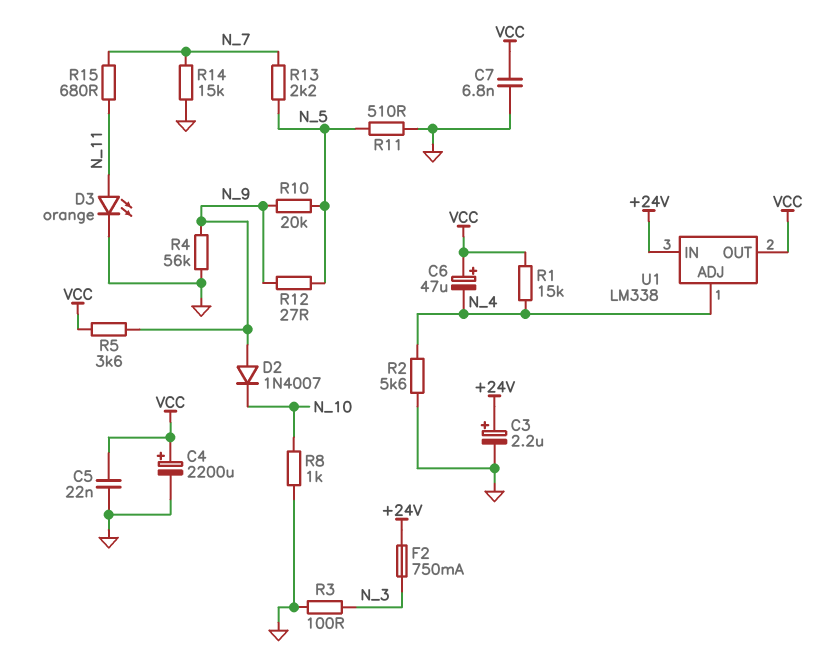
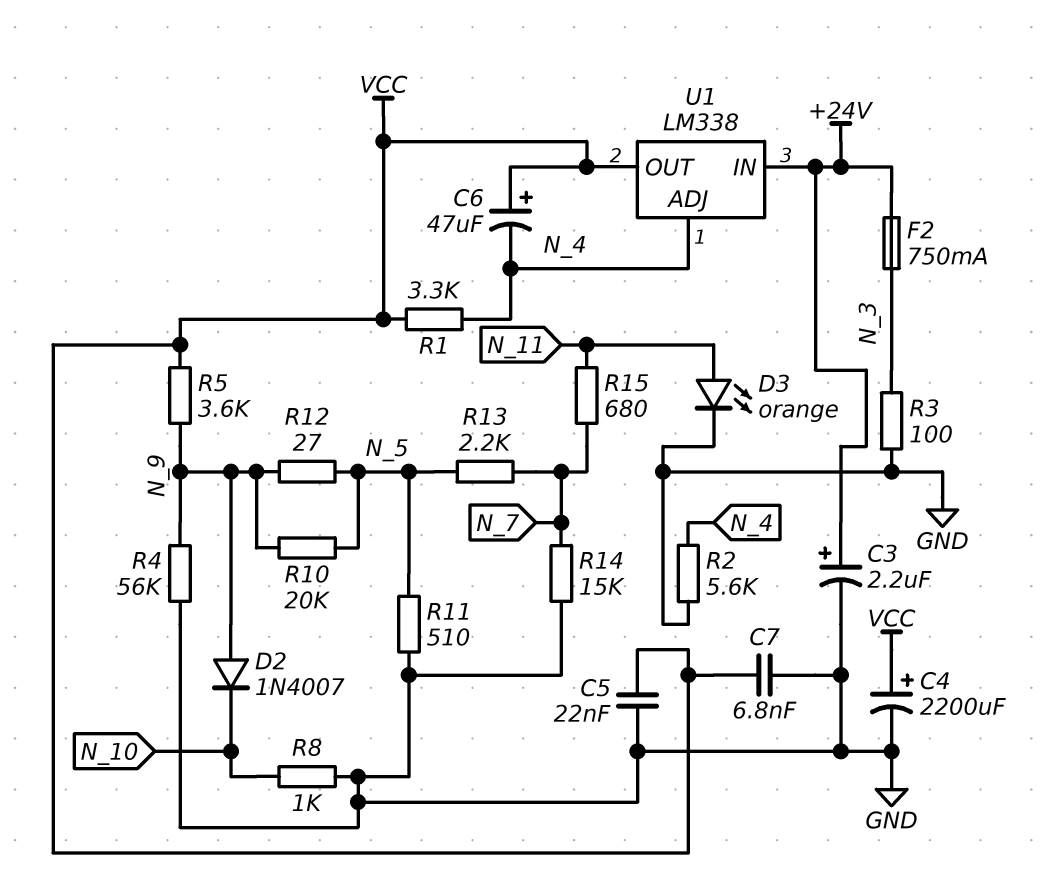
R1: 15k (N_4, VCC) -> 3.3k (N_4, VCC)

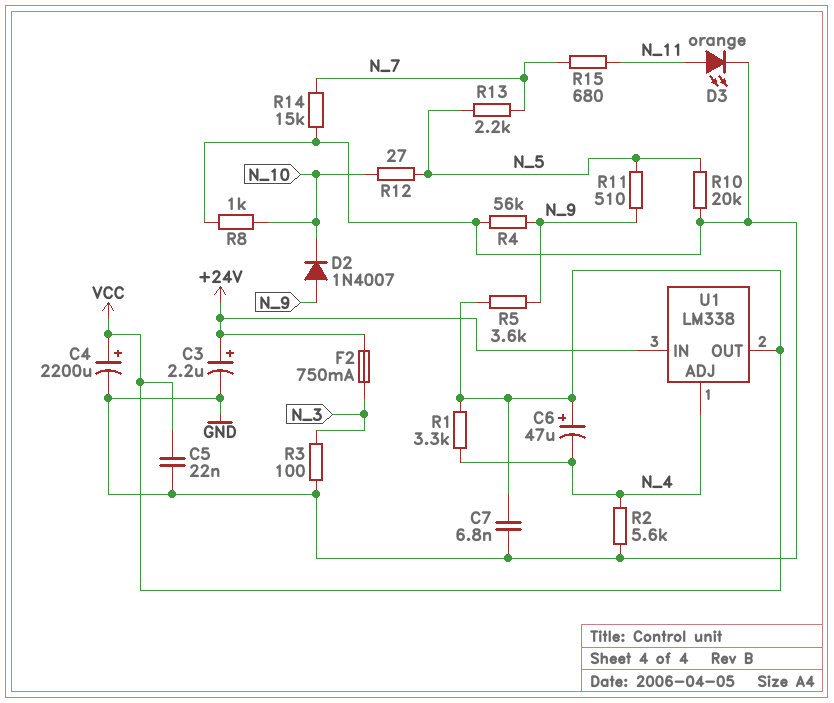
R10: 20k (N_5, N_9) -> 20k (GND, N_5)
R11: 510 (GND, N_5) -> 510 (N_5, N_9)
R12: 27 (N_5, N_9) -> 27 (N_5, N_10)

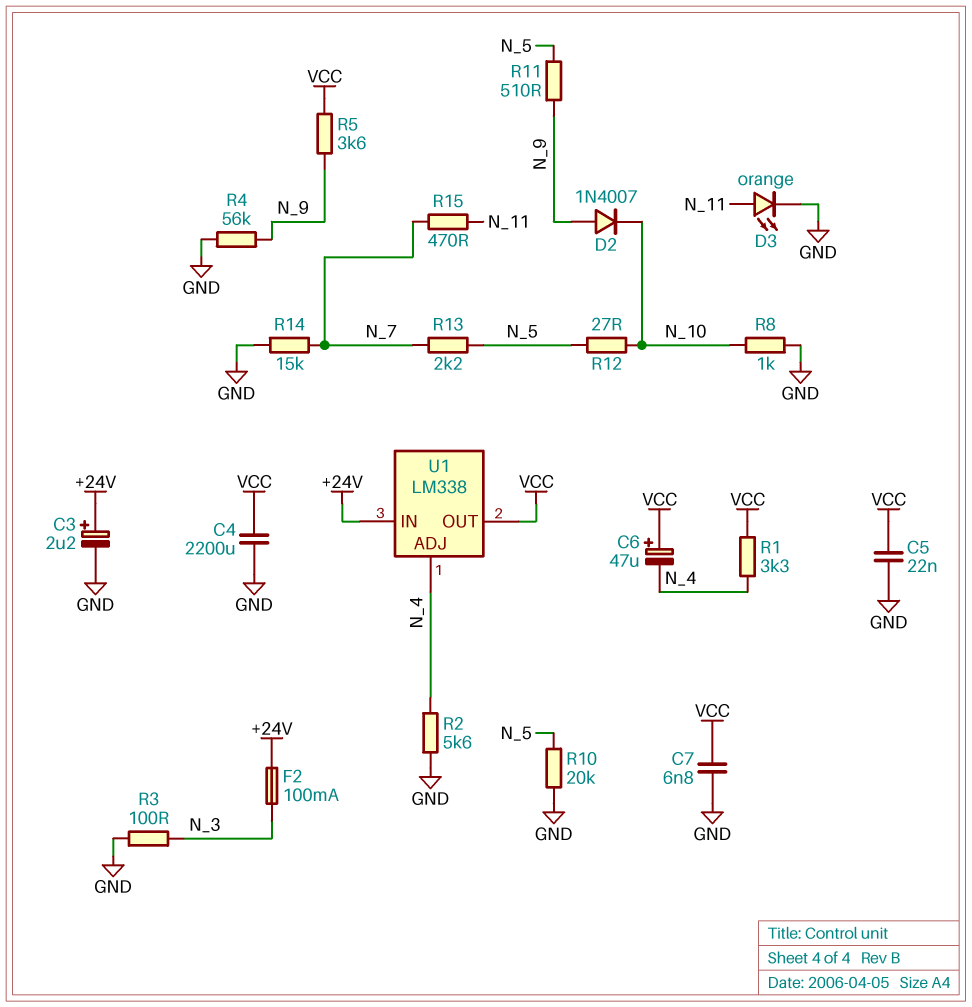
C4: 2200uF (plus VCC, minus GND) -> 2200uF (GND, VCC)
F2: 750mA (+24V, N_3) -> 100mA (+24V, N_3)
R15: 680 (N_7, N_11) -> 470 (N_7, N_11)

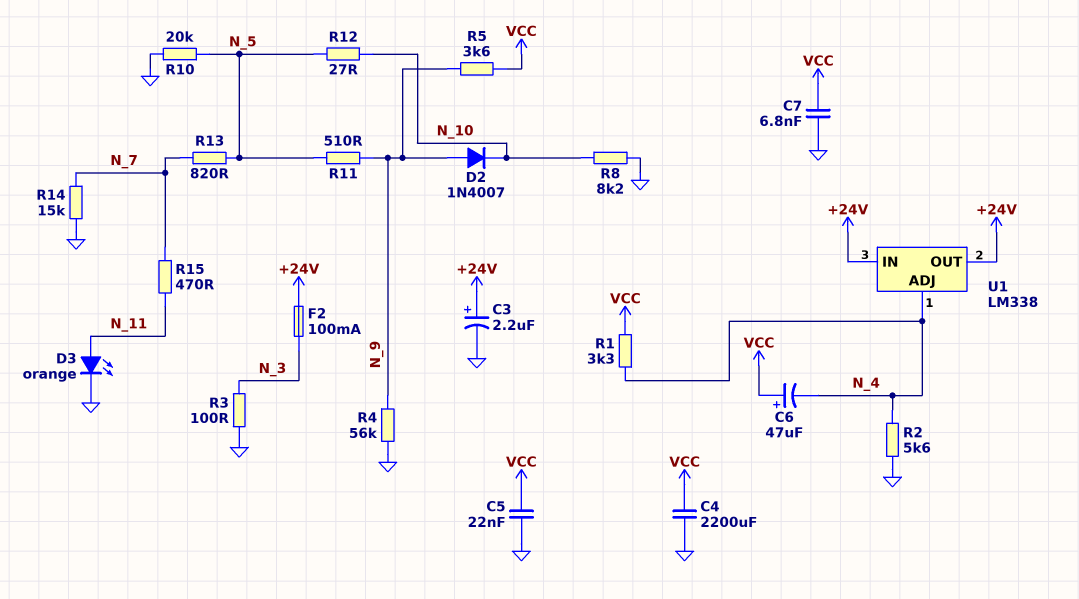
R8: 1k (GND, N_10) -> 8.2k (GND, N_10)
R13: 2.2k (N_5, N_7) -> 820 (N_5, N_7)
U1 pin OUT: VCC -> +24V

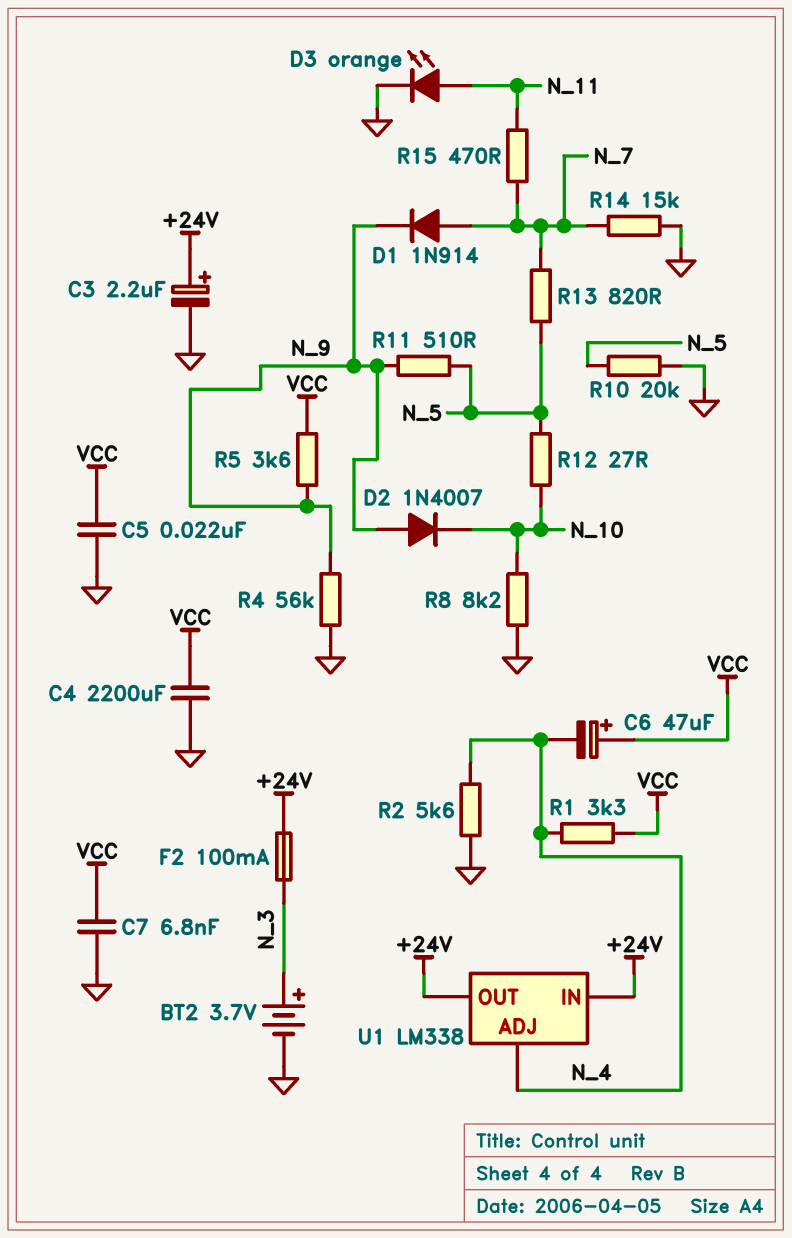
BT2: none -> 3.7V (plus N_3, minus GND)
D1: none -> diode 1N914 (A N_7, K N_9)
R3: 100 (GND, N_3) -> none

